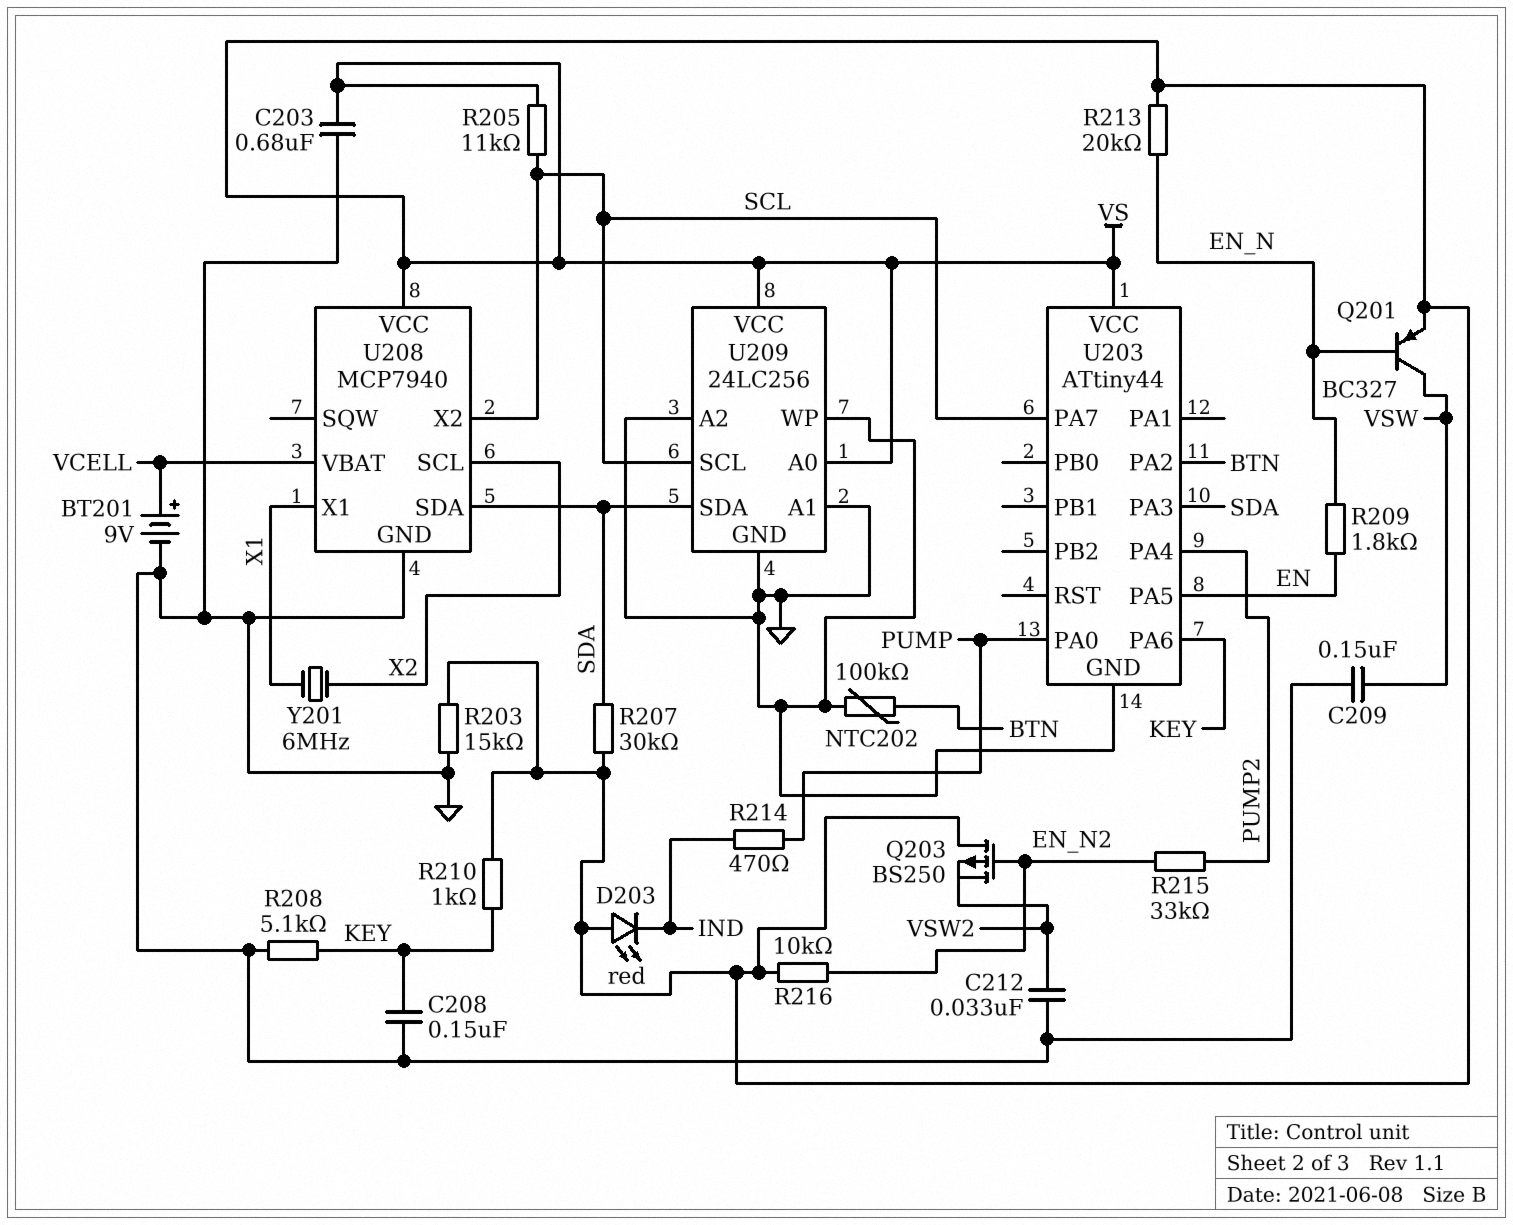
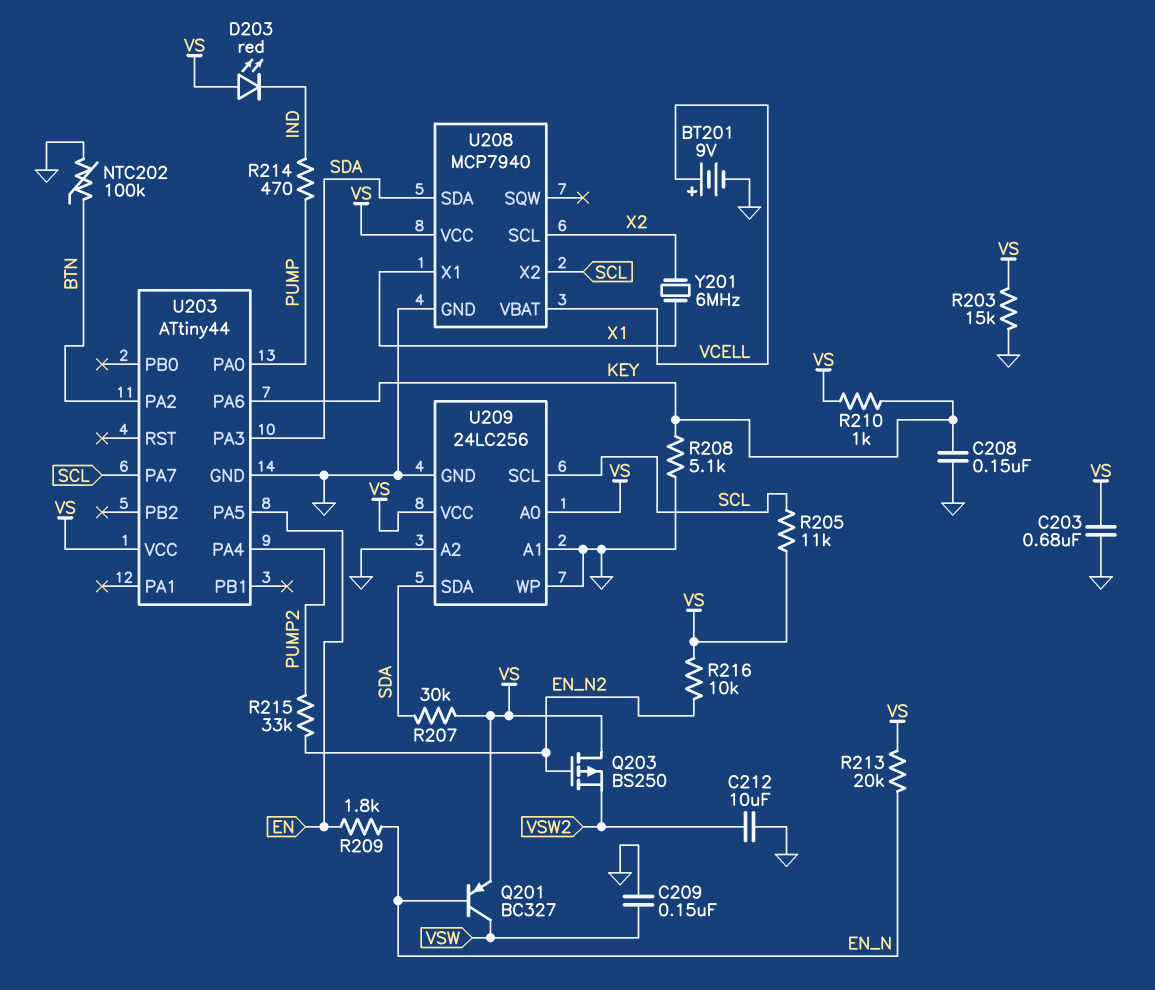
C212: 33nF (GND, VSW2) -> 10uF (GND, VSW2)

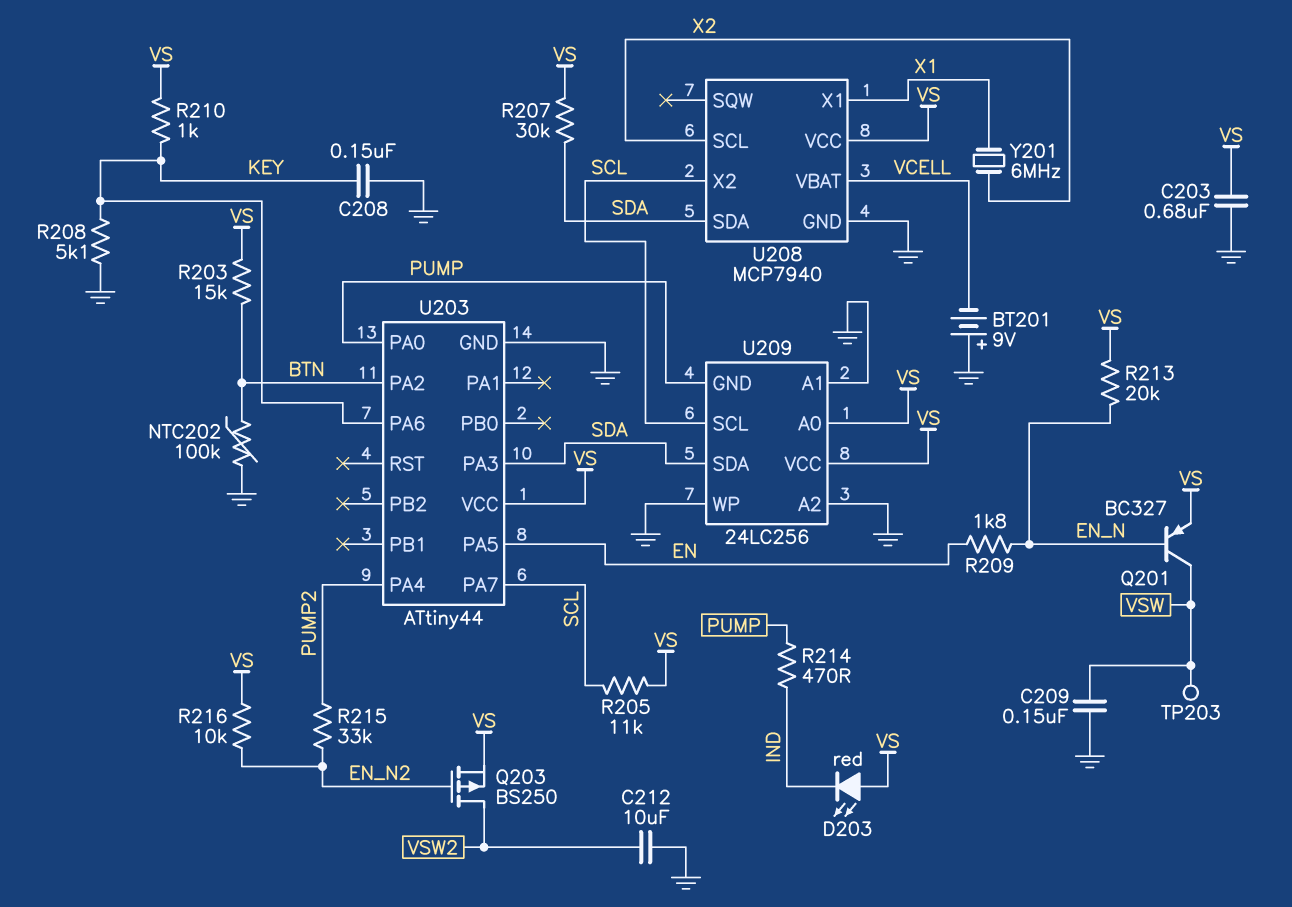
BT201: 9V (plus VCELL, minus GND) -> 9V (plus GND, minus VCELL)
Q203: PMOS BS250 (G EN_N2, D VS, S VSW2) -> PMOS BS250 (G EN_N2, D VSW2, S VS)
R203: 15k (GND, VS) -> 15k (BTN, VS)
TP203: none -> test point (VSW)
U209 pin GND: GND -> PUMP

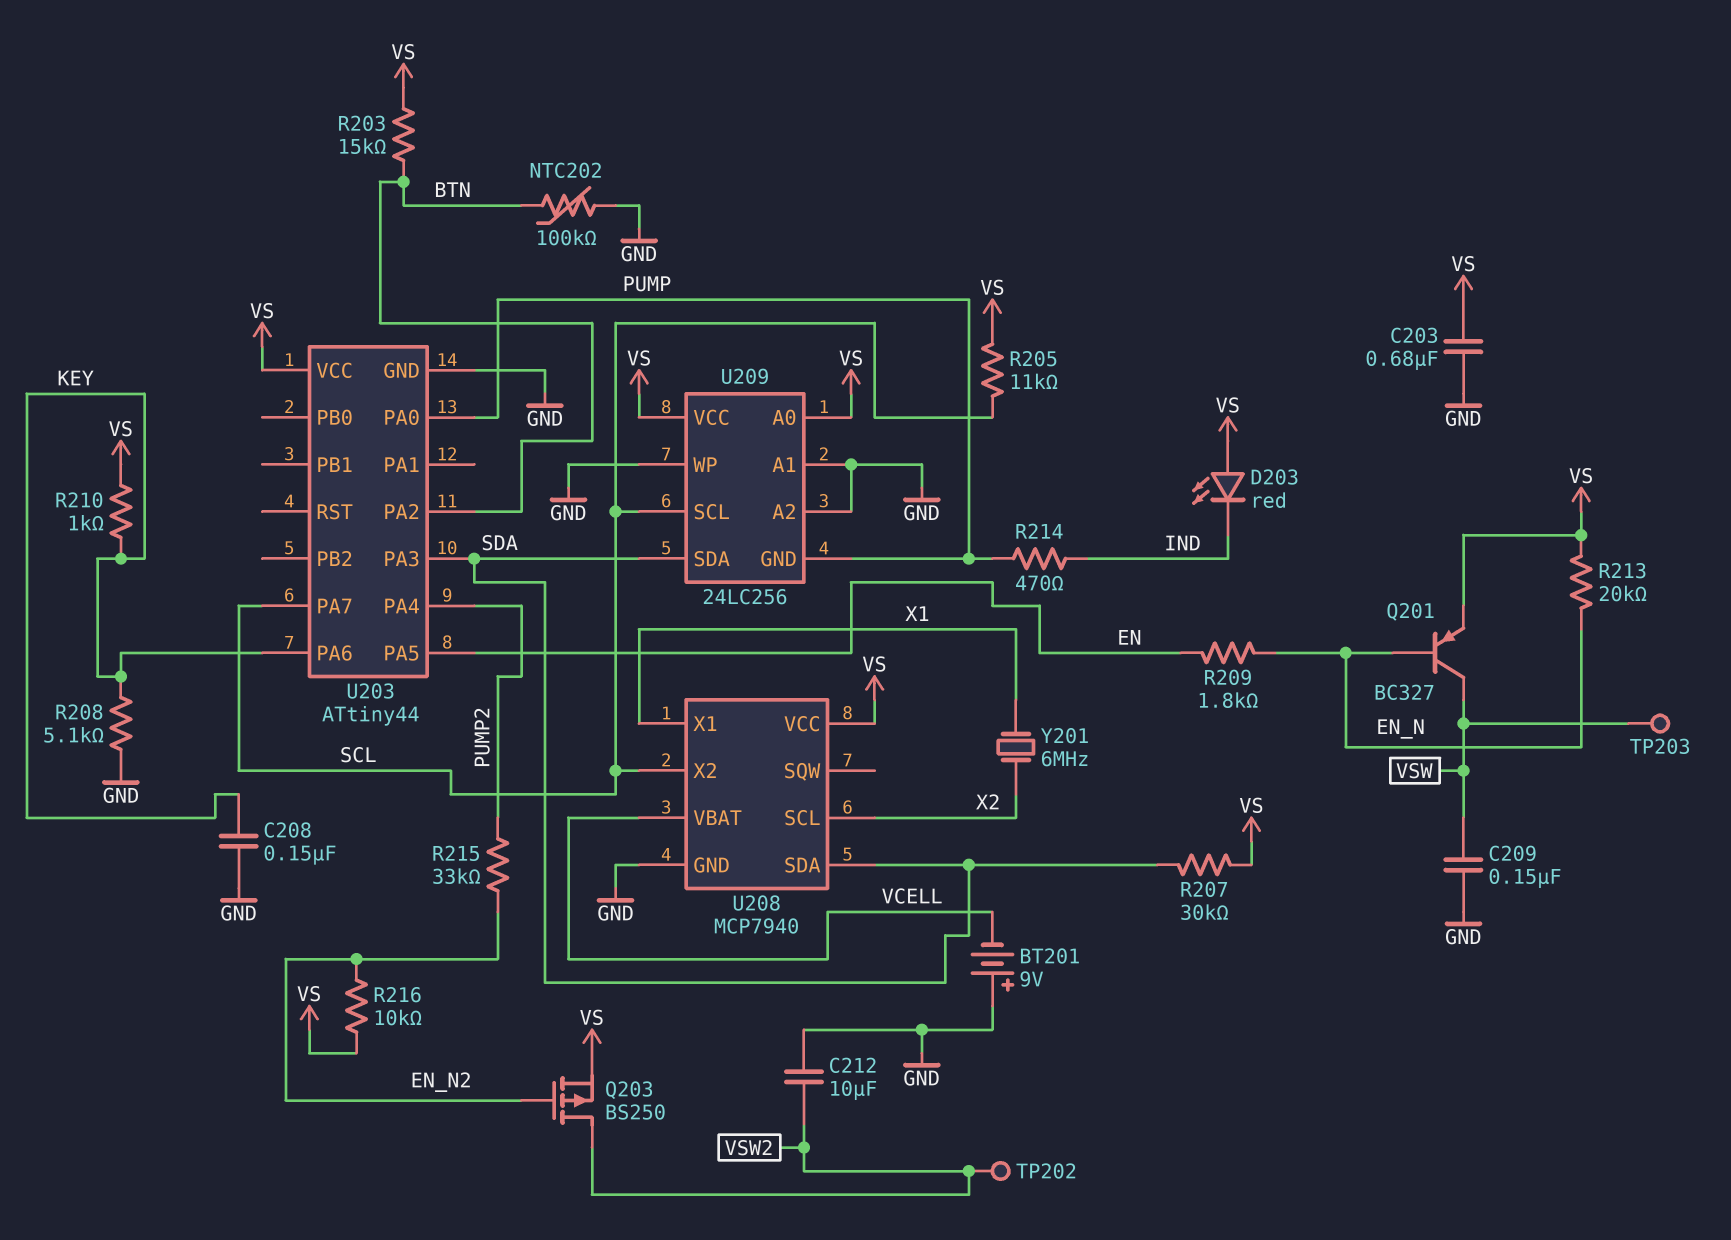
TP202: none -> test point (VSW2)

